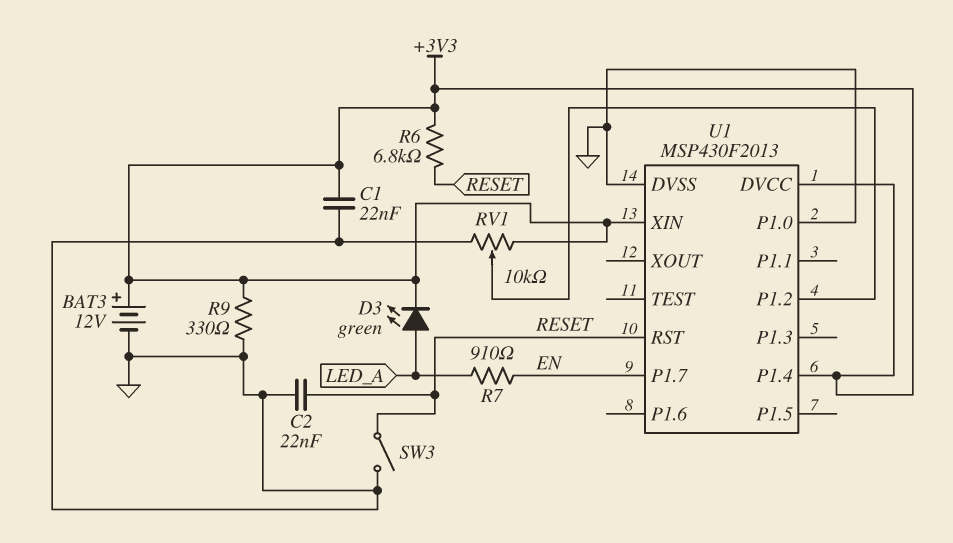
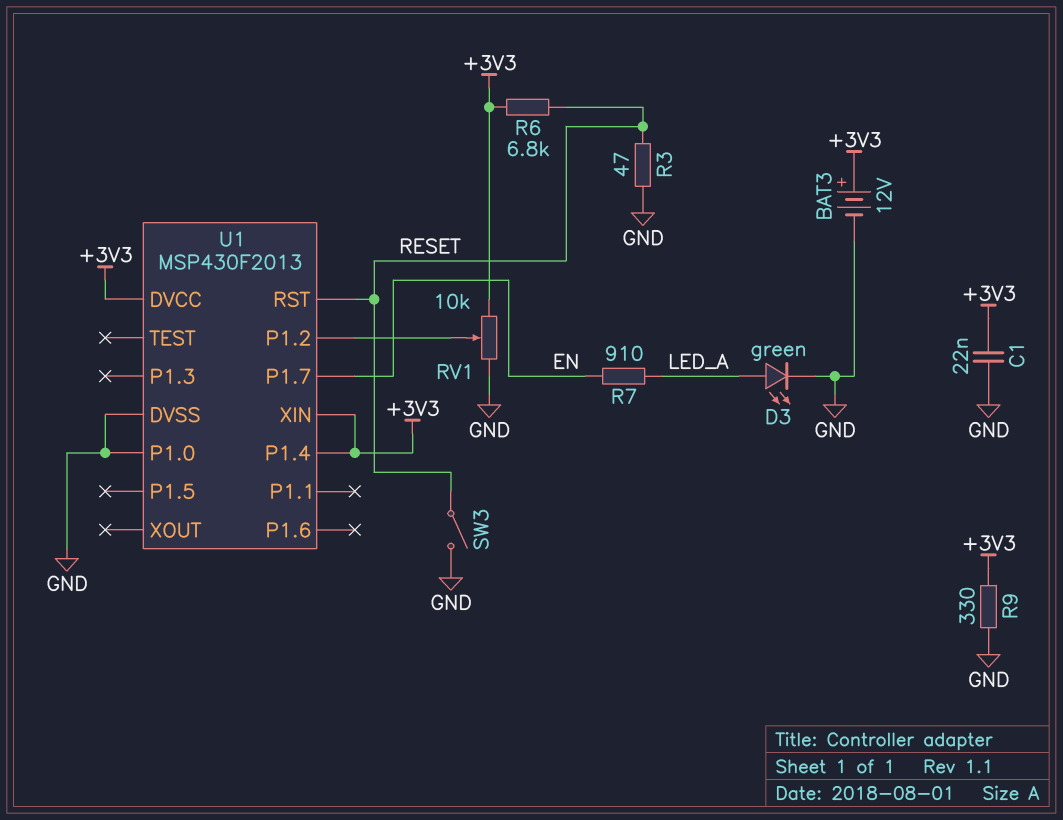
C2: 22nF (GND, RESET) -> none
D3: LED green (A LED_A, K +3V3) -> LED green (A LED_A, K GND)
R3: none -> 47 (GND, RESET)

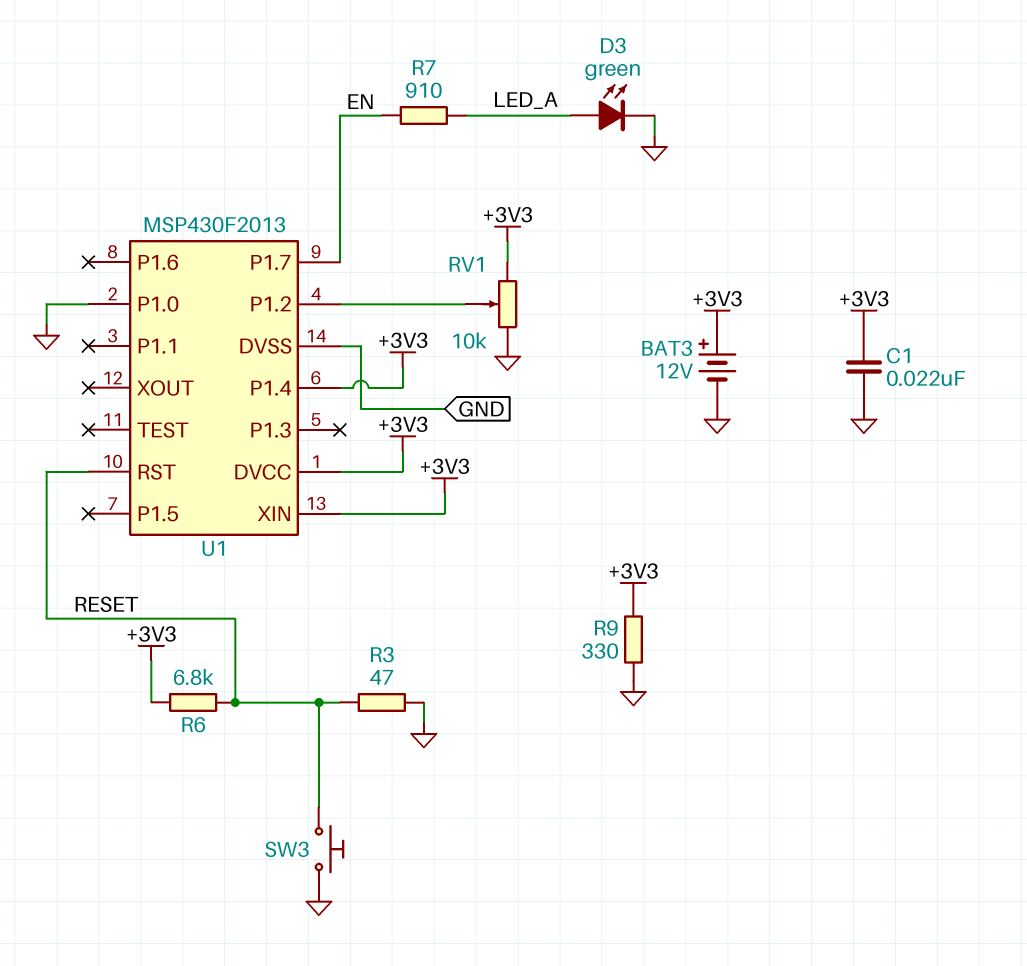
SW3: switch (GND, RESET) -> button (GND, RESET)

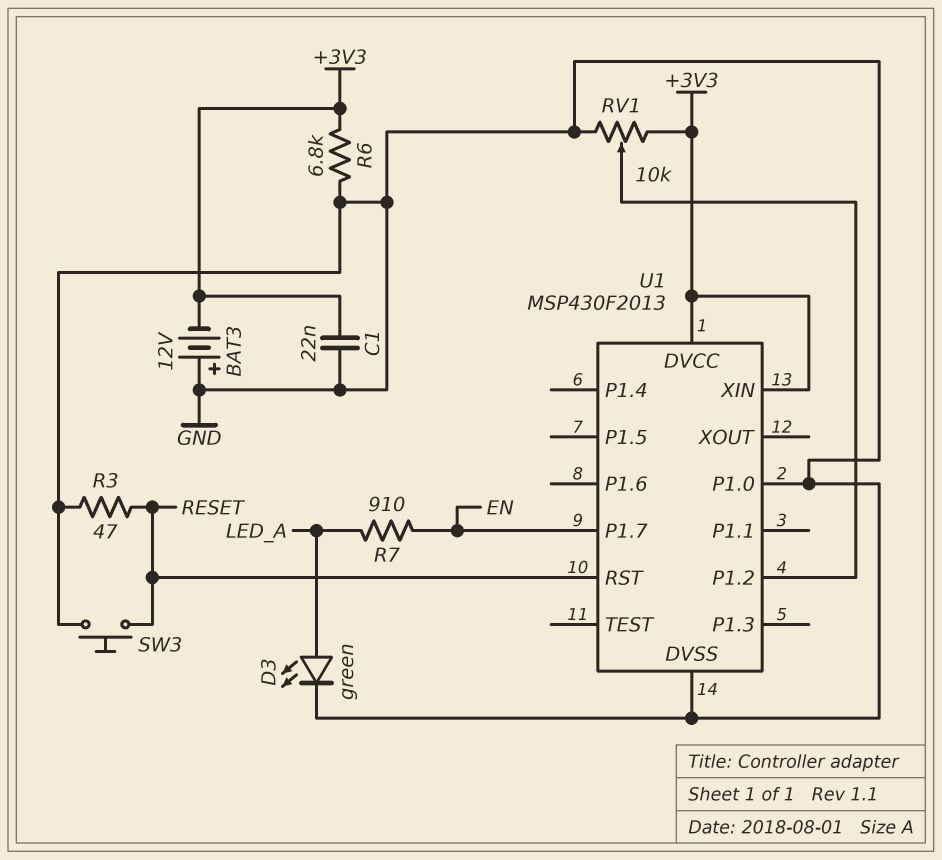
BAT3: 12V (plus +3V3, minus GND) -> 12V (plus GND, minus +3V3)
R6: 6.8k (+3V3, RESET) -> 6.8k (+3V3, GND)
R9: 330 (+3V3, GND) -> none
U1 pin P1.4: +3V3 -> none

